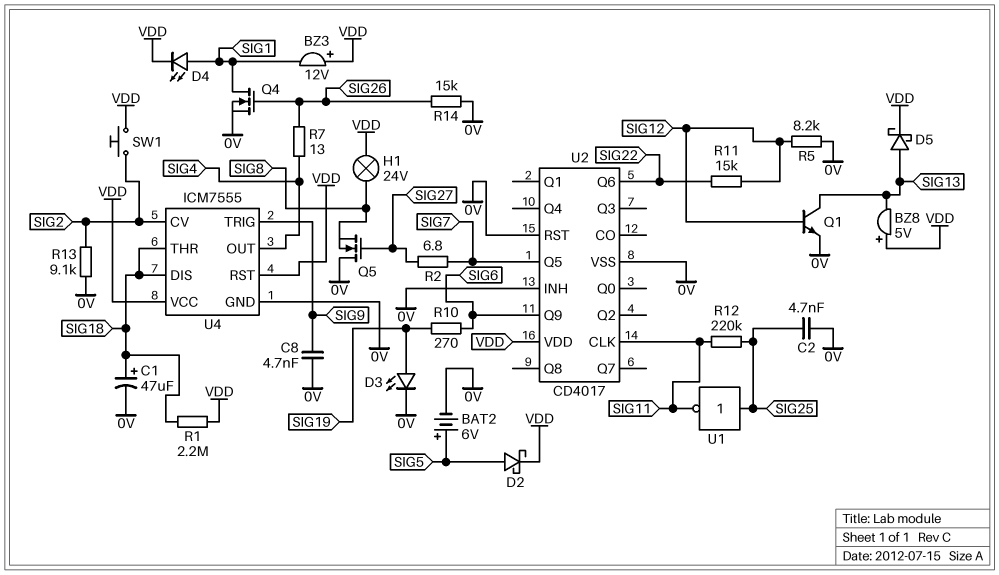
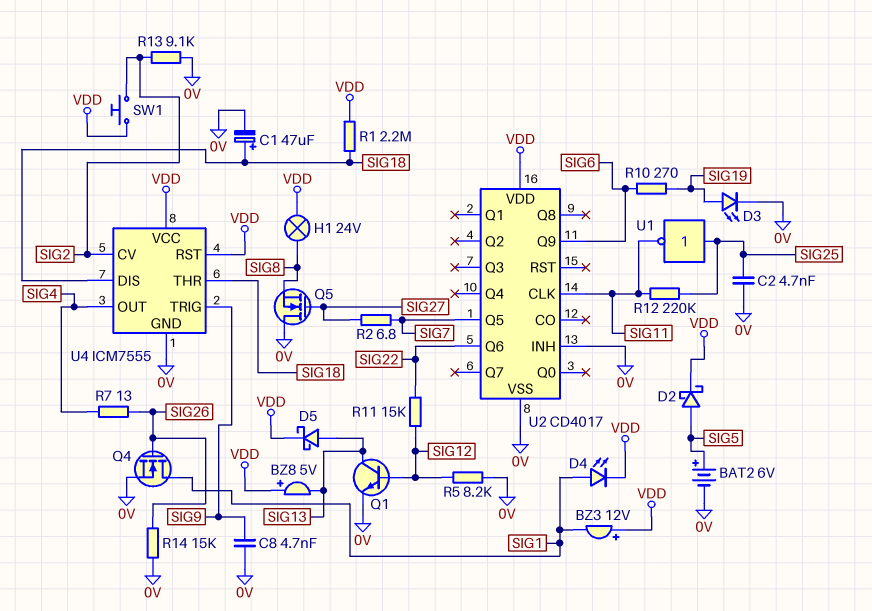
U2 pin RST: 0V -> none

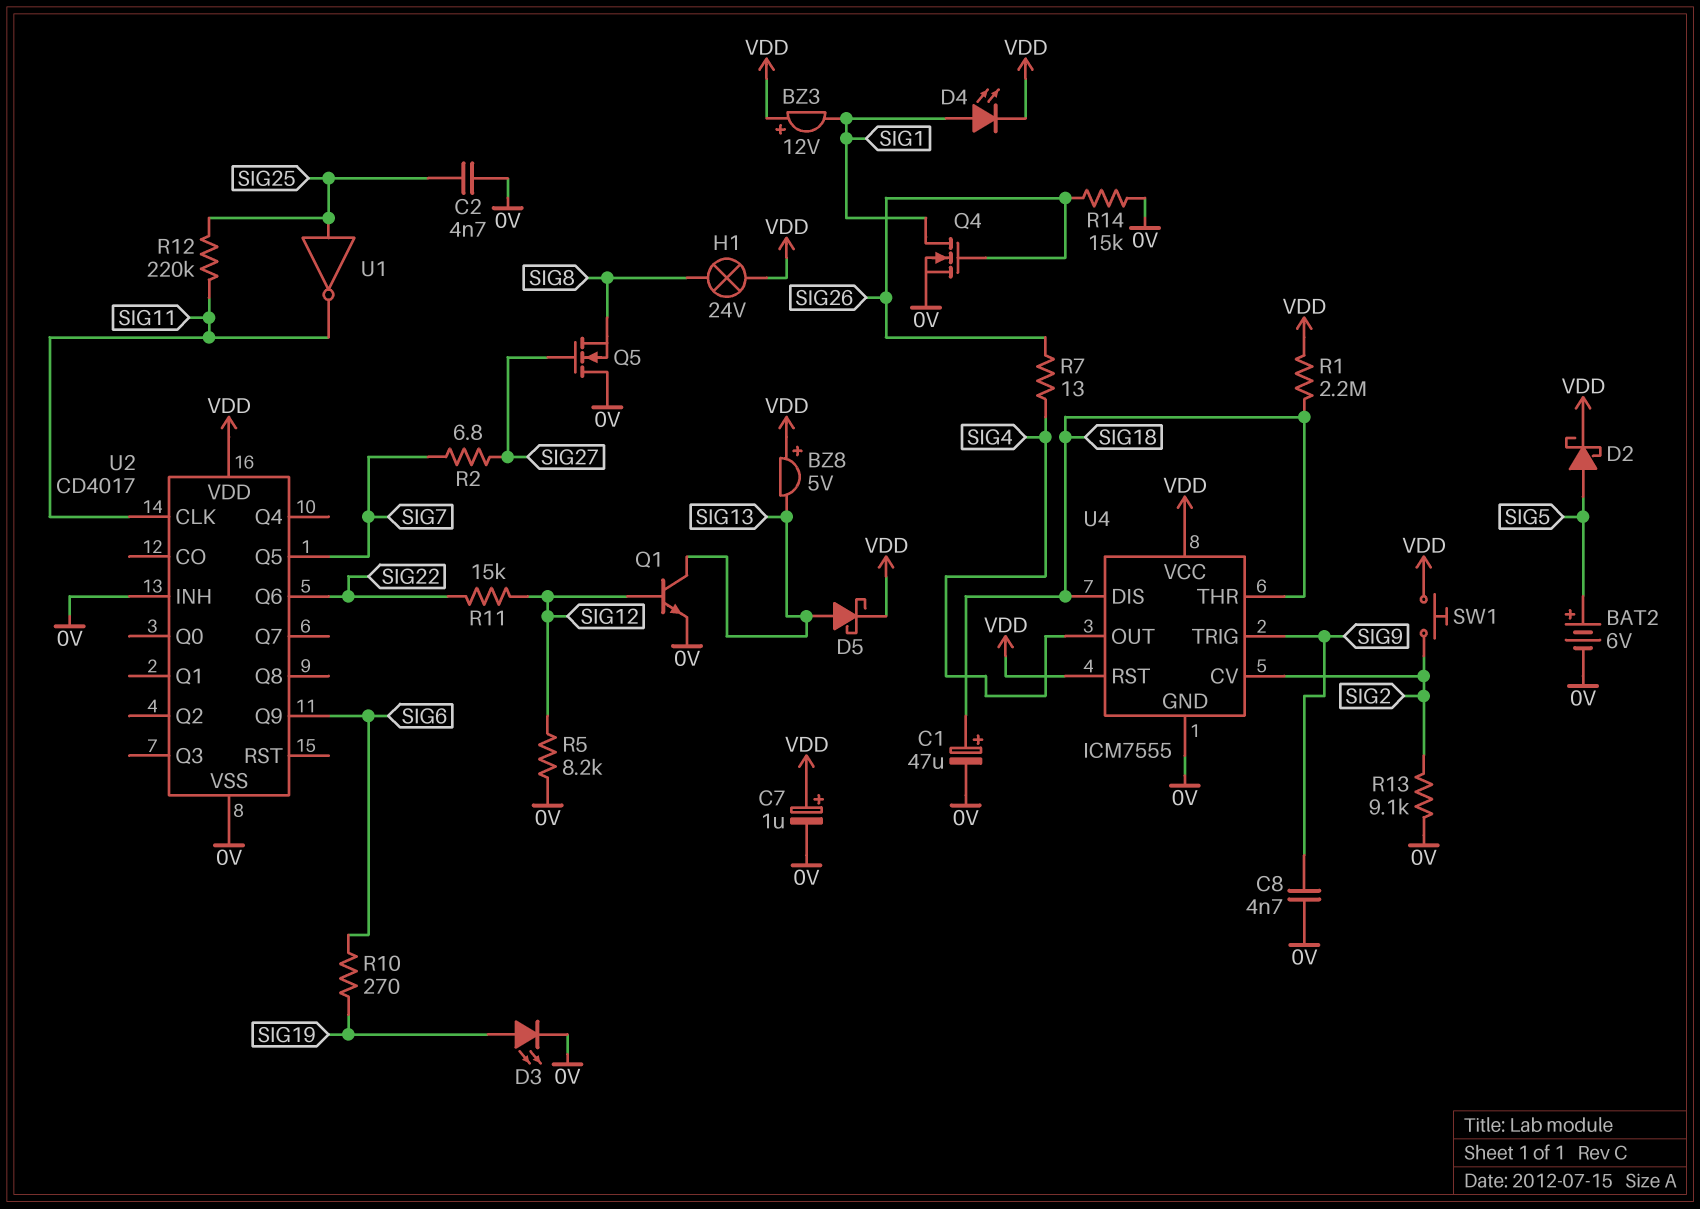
C7: none -> 1uF (plus VDD, minus 0V)

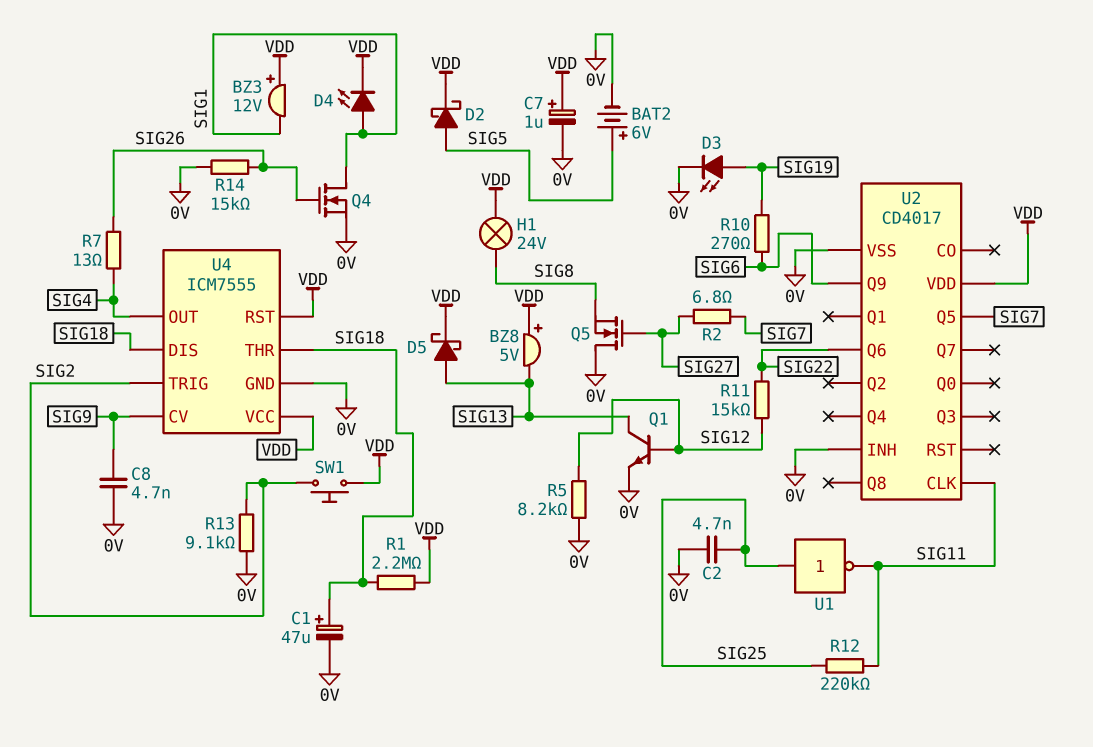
U4 pin CV: SIG2 -> SIG9
U4 pin TRIG: SIG9 -> SIG2

